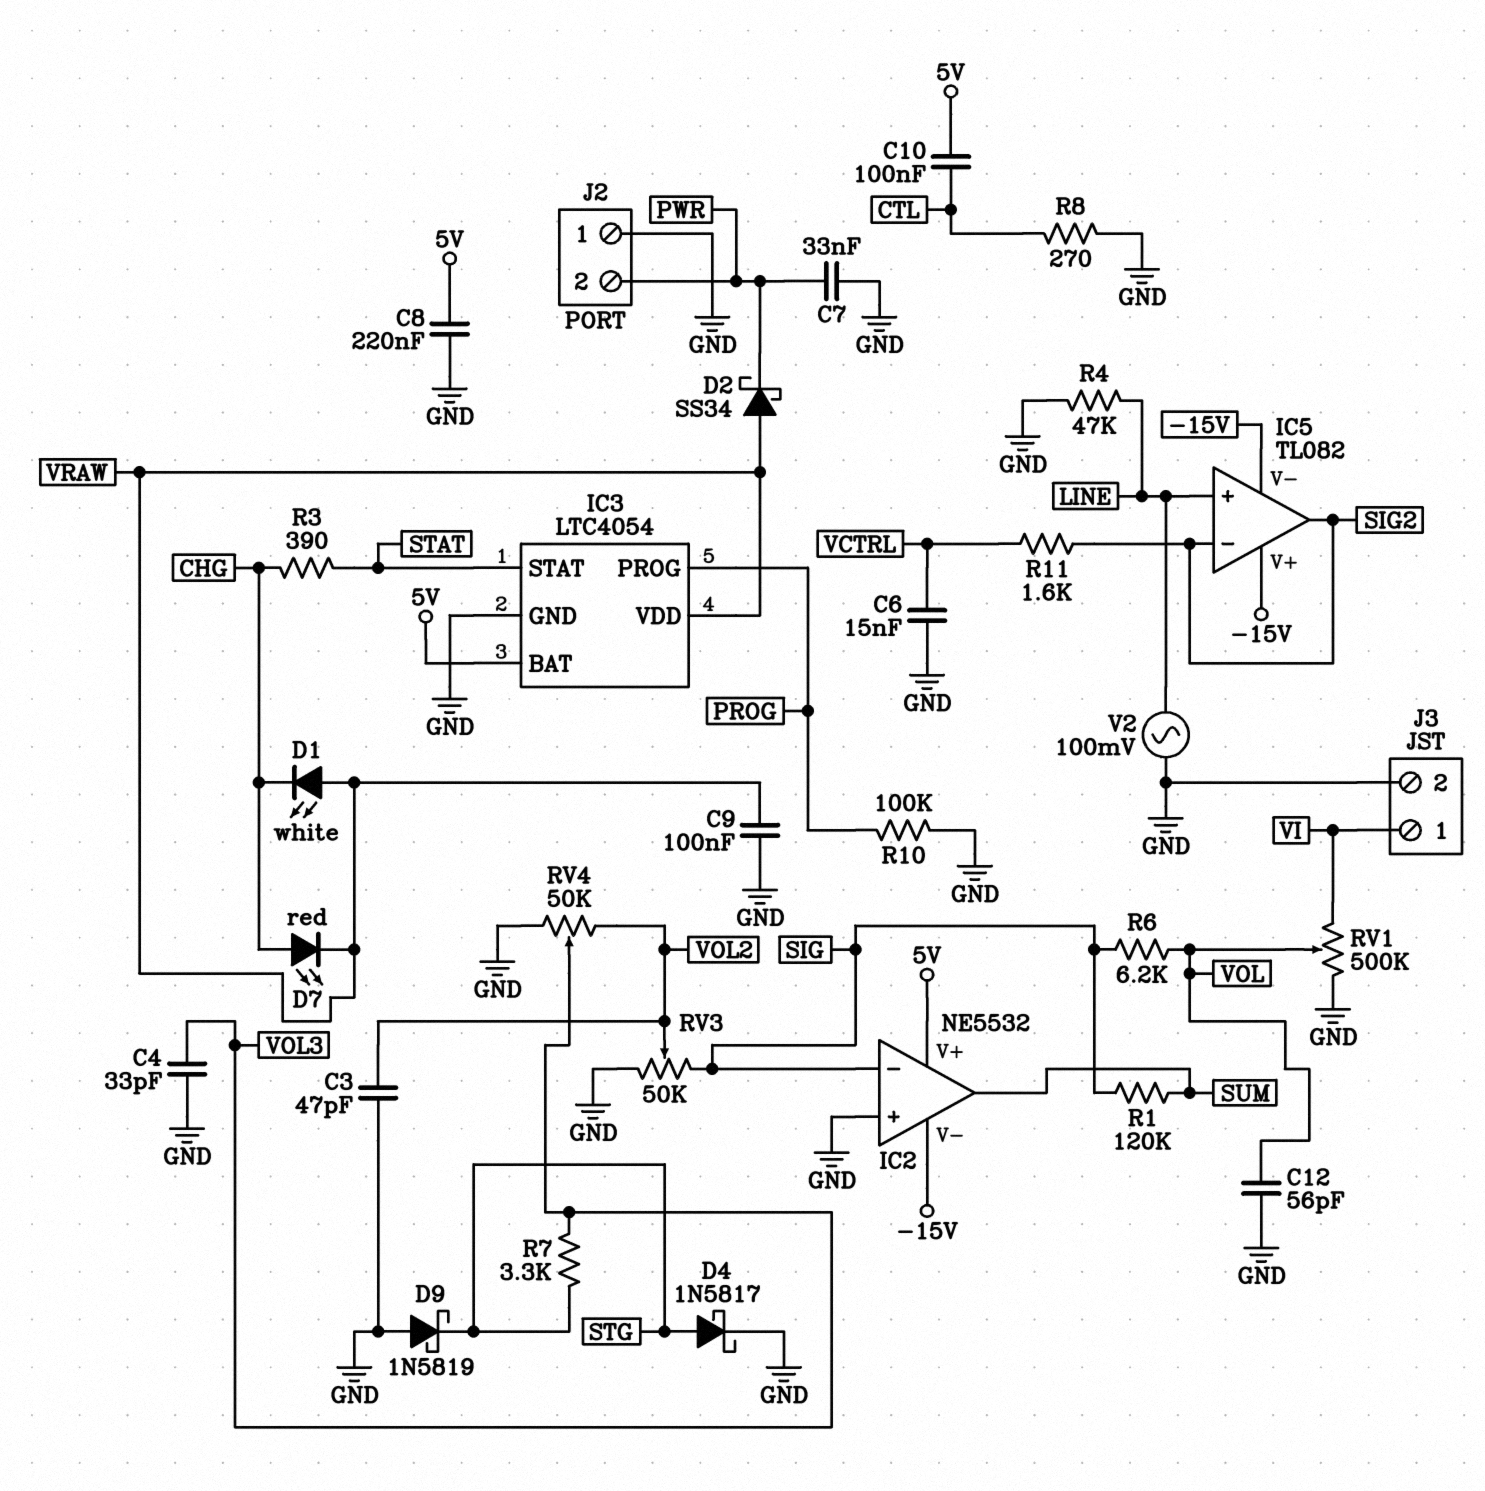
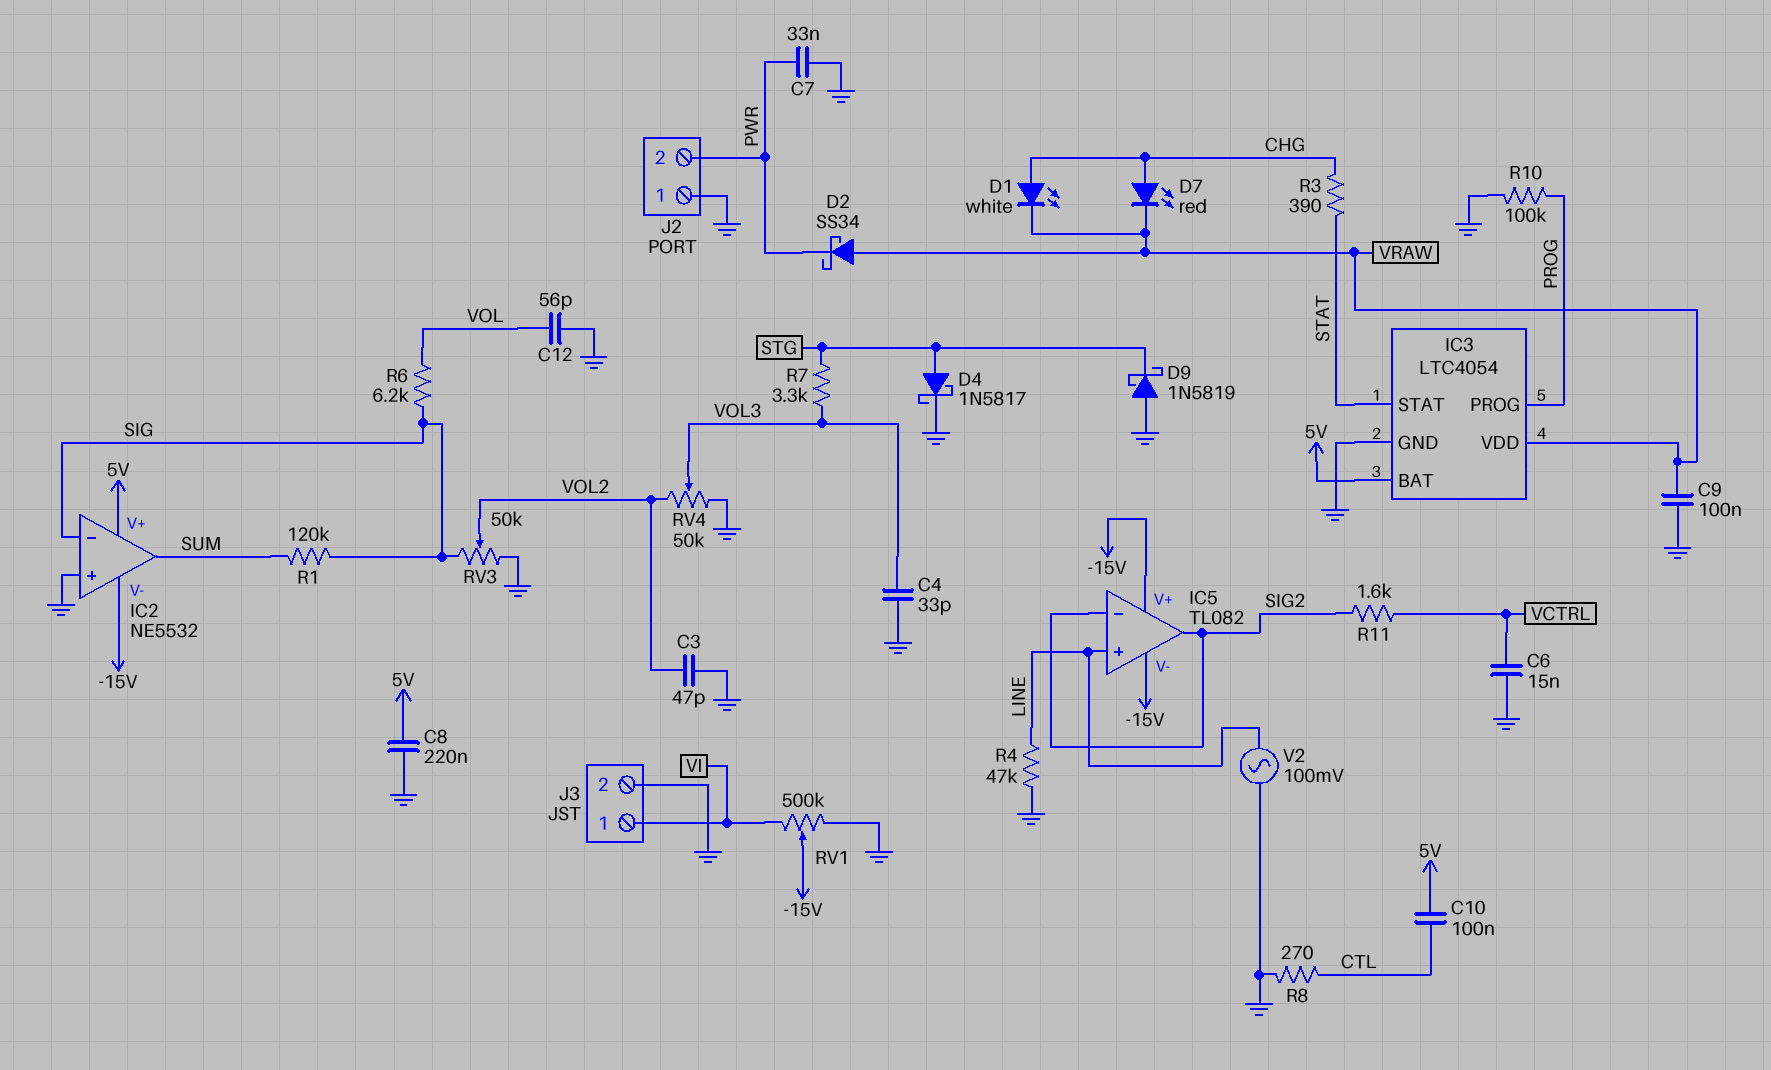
D1: LED white (A VRAW, K CHG) -> LED white (A CHG, K VRAW)
RV1: 500k (GND, VI, wiper VOL) -> 500k (GND, VI, wiper -15V)

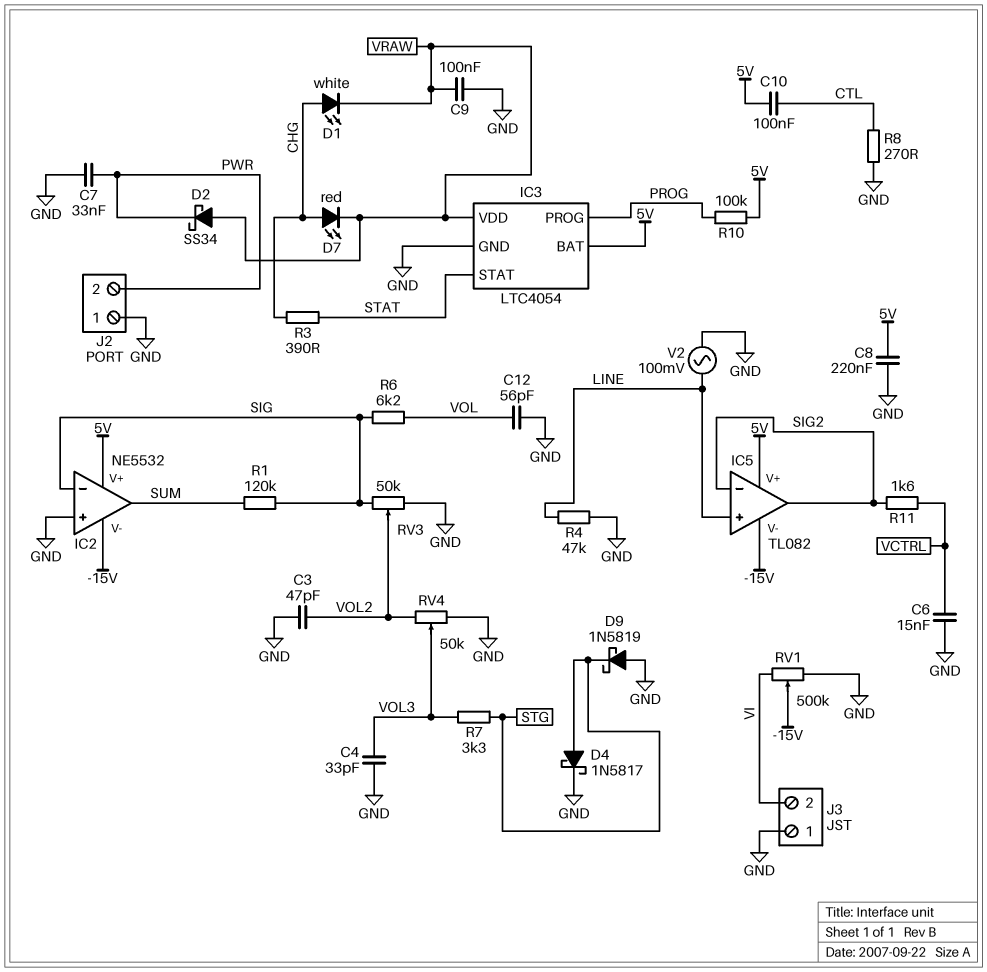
IC5 pin V+: -15V -> 5V
J3 pin 1: VI -> GND
J3 pin 2: GND -> VI
R10: 100k (GND, PROG) -> 100k (5V, PROG)

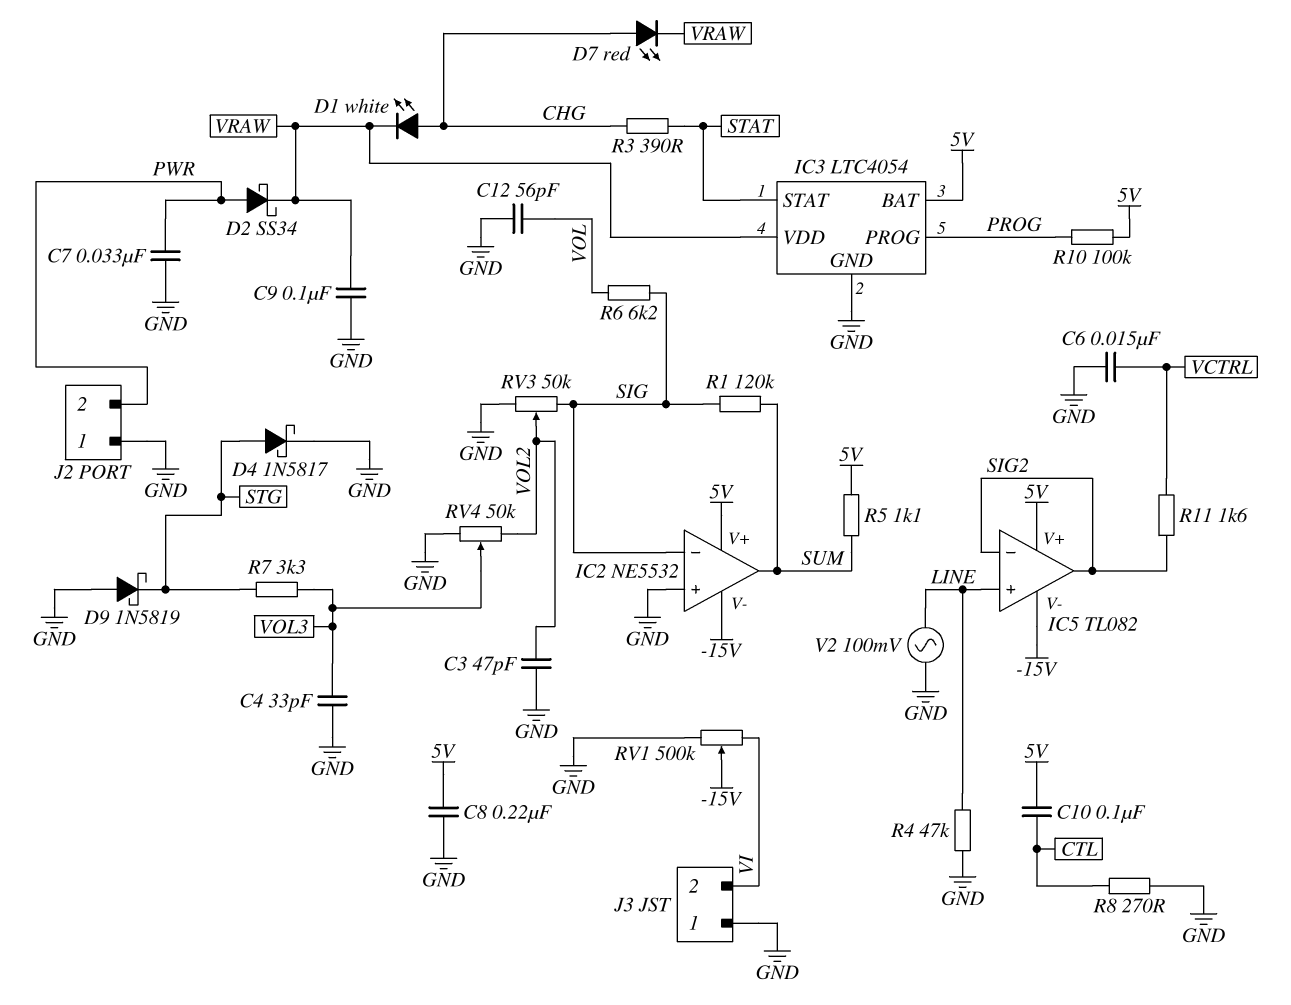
D2: schottky SS34 (A VRAW, K PWR) -> schottky SS34 (A PWR, K VRAW)
R5: none -> 1.1k (5V, SUM)

